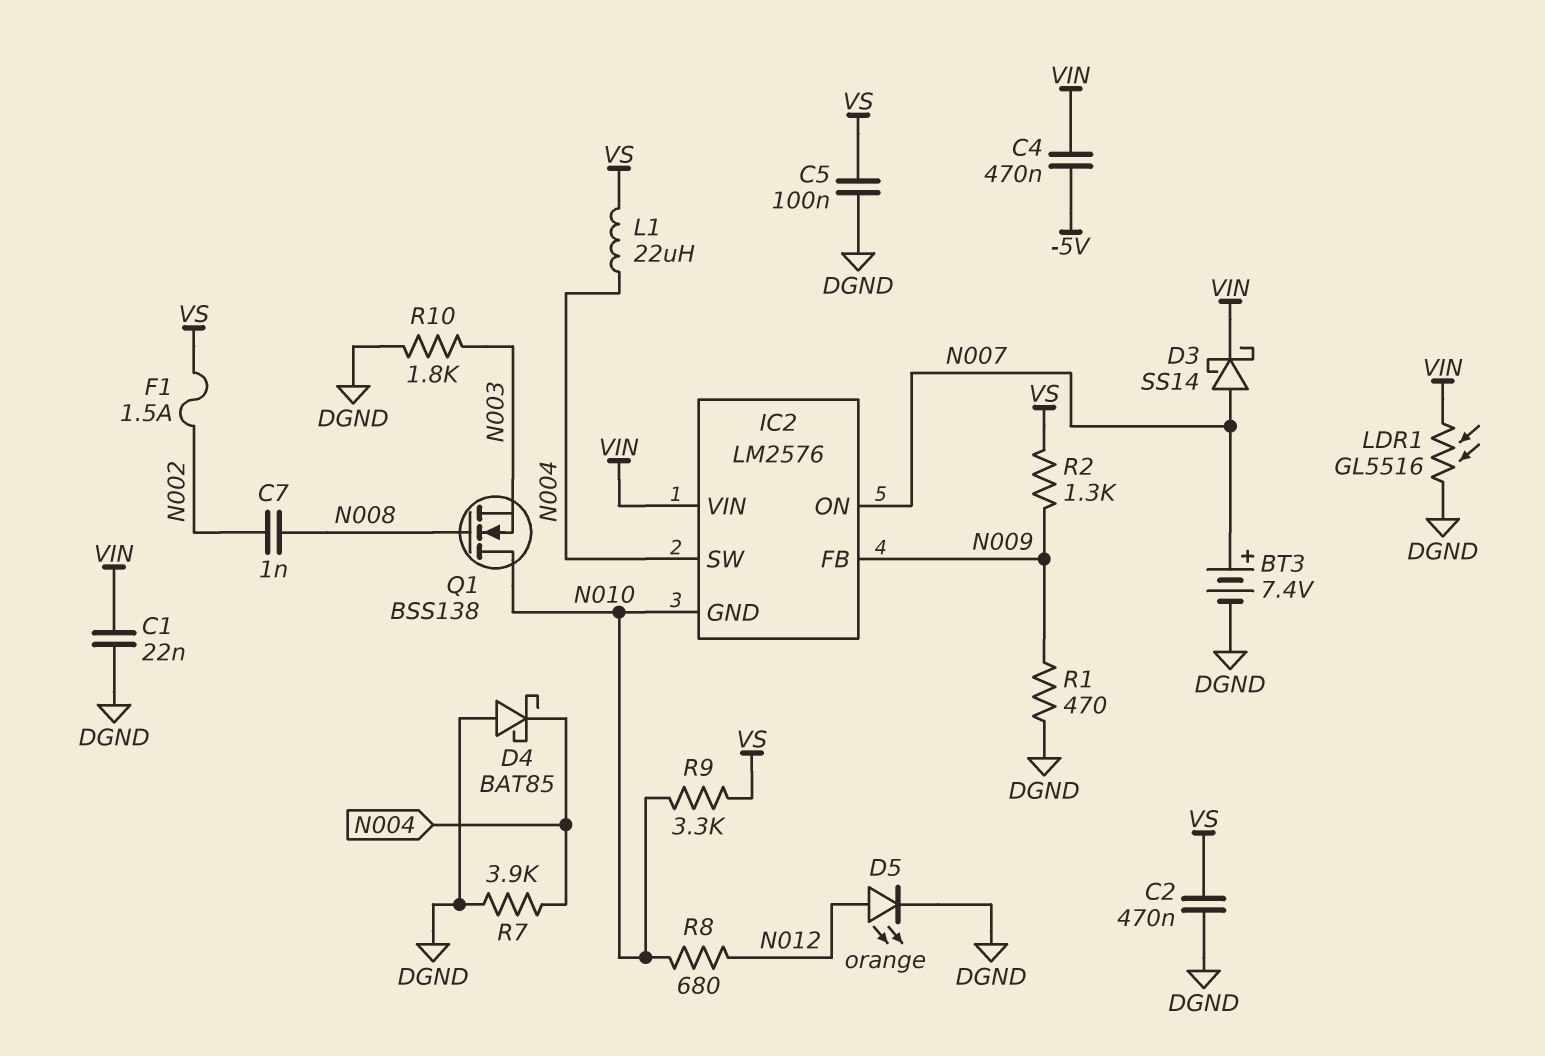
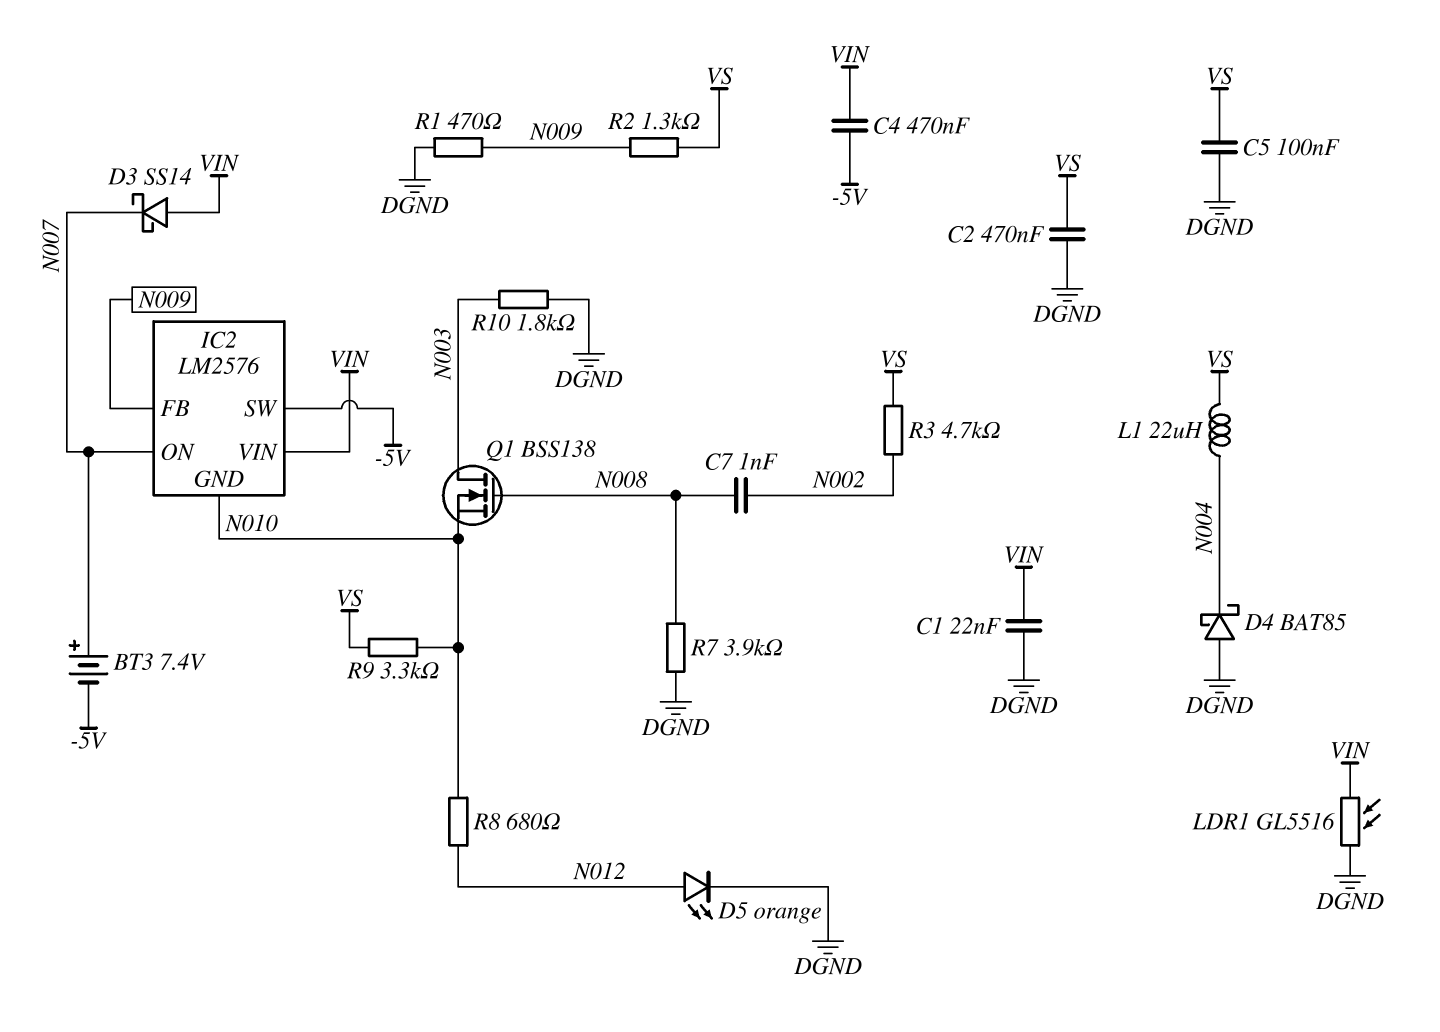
BT3: 7.4V (plus N007, minus DGND) -> 7.4V (plus N007, minus -5V)
D3: schottky SS14 (A N007, K VIN) -> schottky SS14 (A VIN, K N007)
F1: 1.5A (N002, VS) -> none
IC2 pin SW: N004 -> -5V
Q1: NMOS BSS138 (G N008, D N010, S N003) -> NMOS BSS138 (G N008, D N003, S N010)
R3: none -> 4.7k (N002, VS)
R7: 3.9k (DGND, N004) -> 3.9k (DGND, N008)

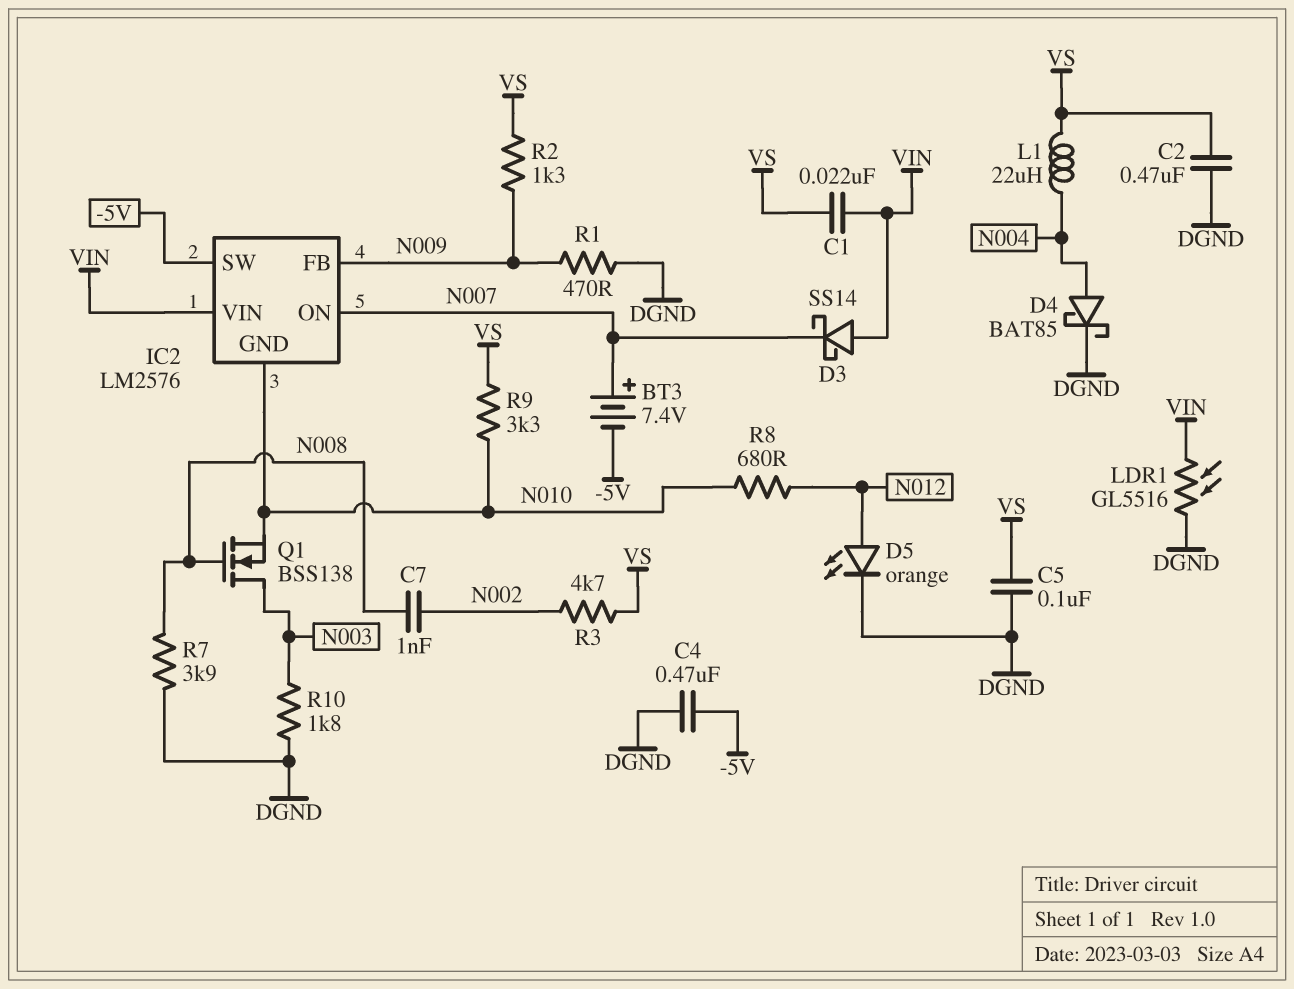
C1: 22nF (DGND, VIN) -> 22nF (VIN, VS)
C4: 470nF (-5V, VIN) -> 470nF (-5V, DGND)
D4: schottky BAT85 (A DGND, K N004) -> schottky BAT85 (A N004, K DGND)

